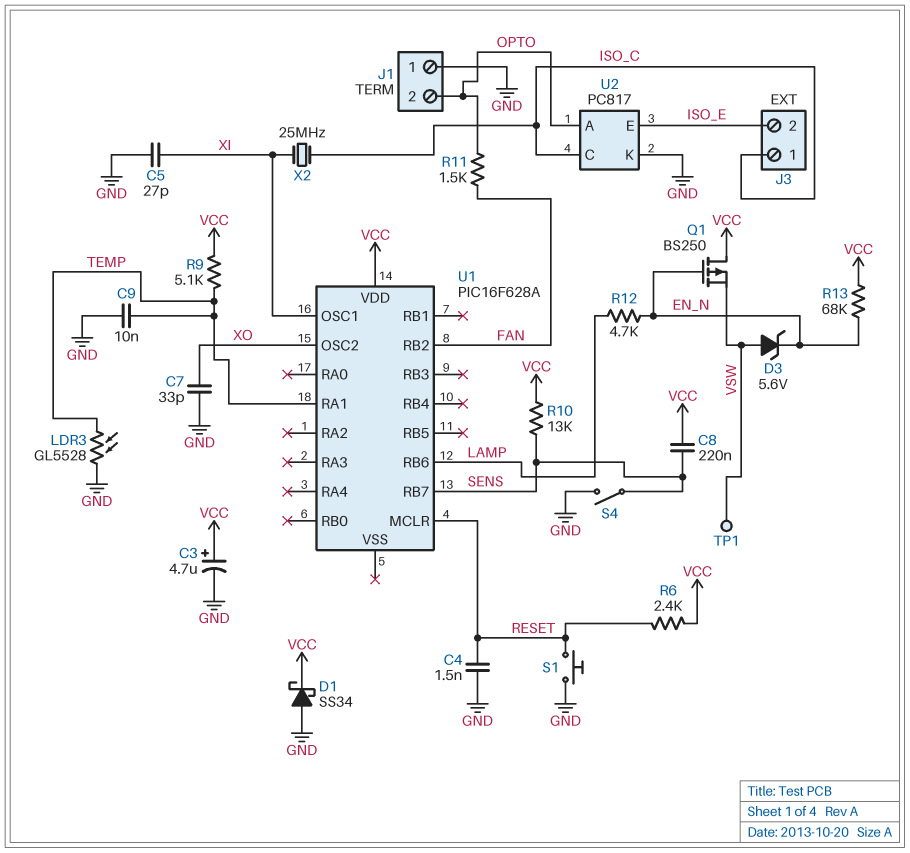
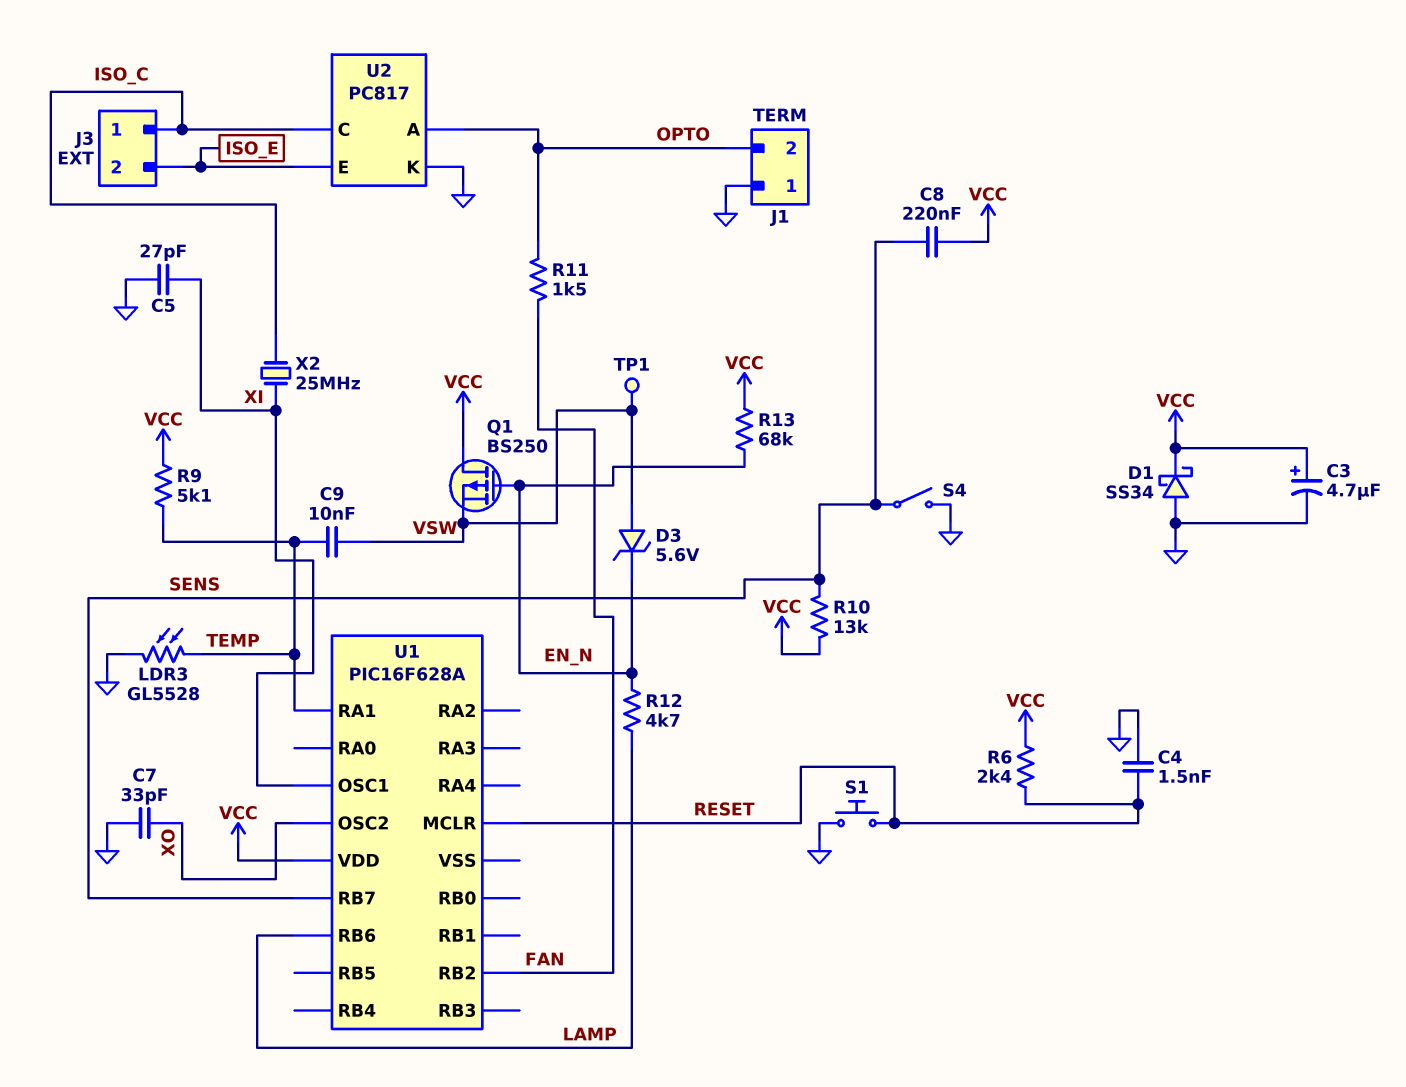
C9: 10nF (GND, TEMP) -> 10nF (TEMP, VSW)

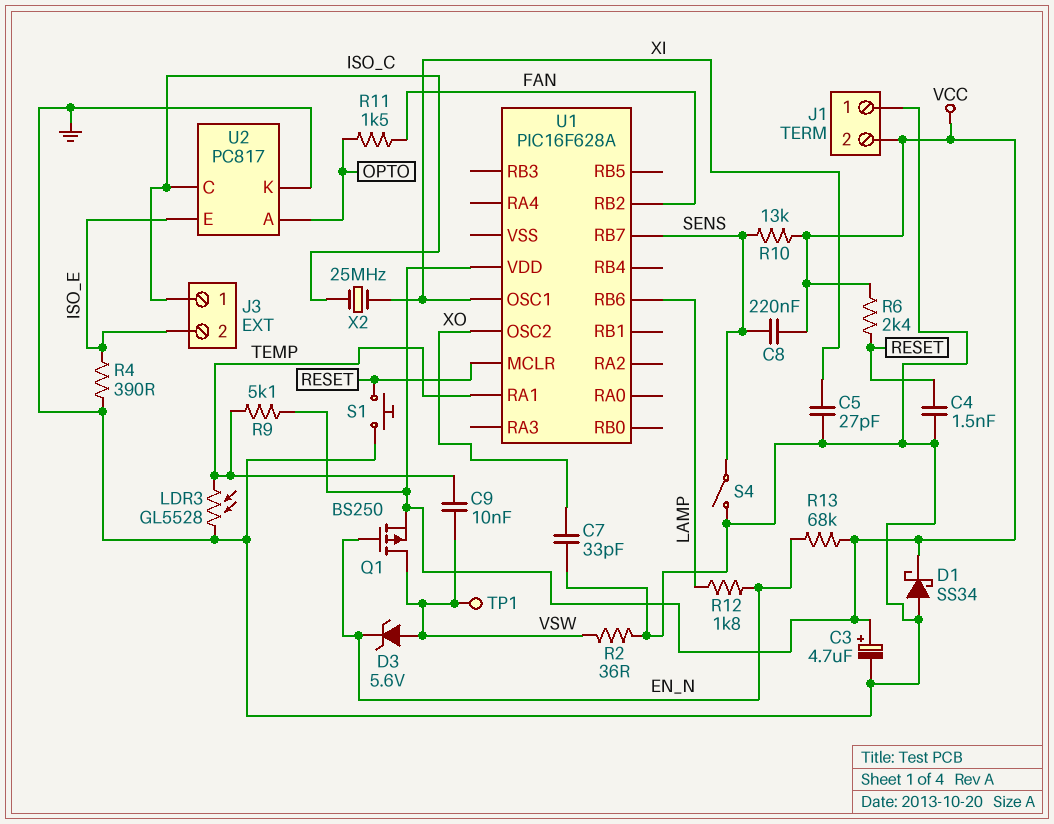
J1 pin 2: OPTO -> VCC
Q1: PMOS BS250 (G EN_N, D VCC, S VSW) -> PMOS BS250 (G EN_N, D VSW, S VCC)
R2: none -> 36 (GND, VSW)
R4: none -> 390 (GND, ISO_E)
R12: 4.7k (EN_N, LAMP) -> 1.8k (EN_N, LAMP)

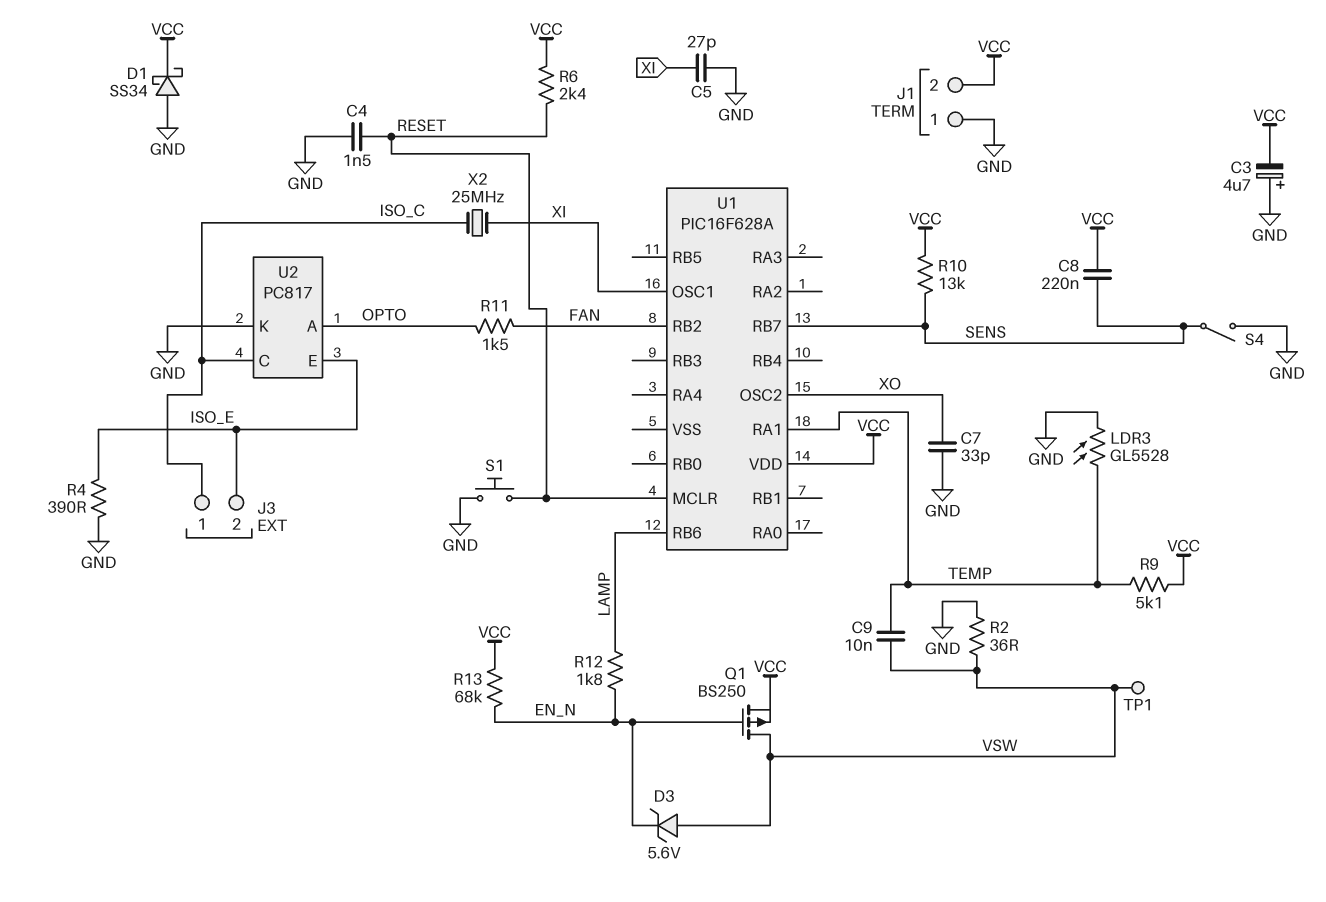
C3: 4.7uF (plus VCC, minus GND) -> 4.7uF (plus GND, minus VCC)

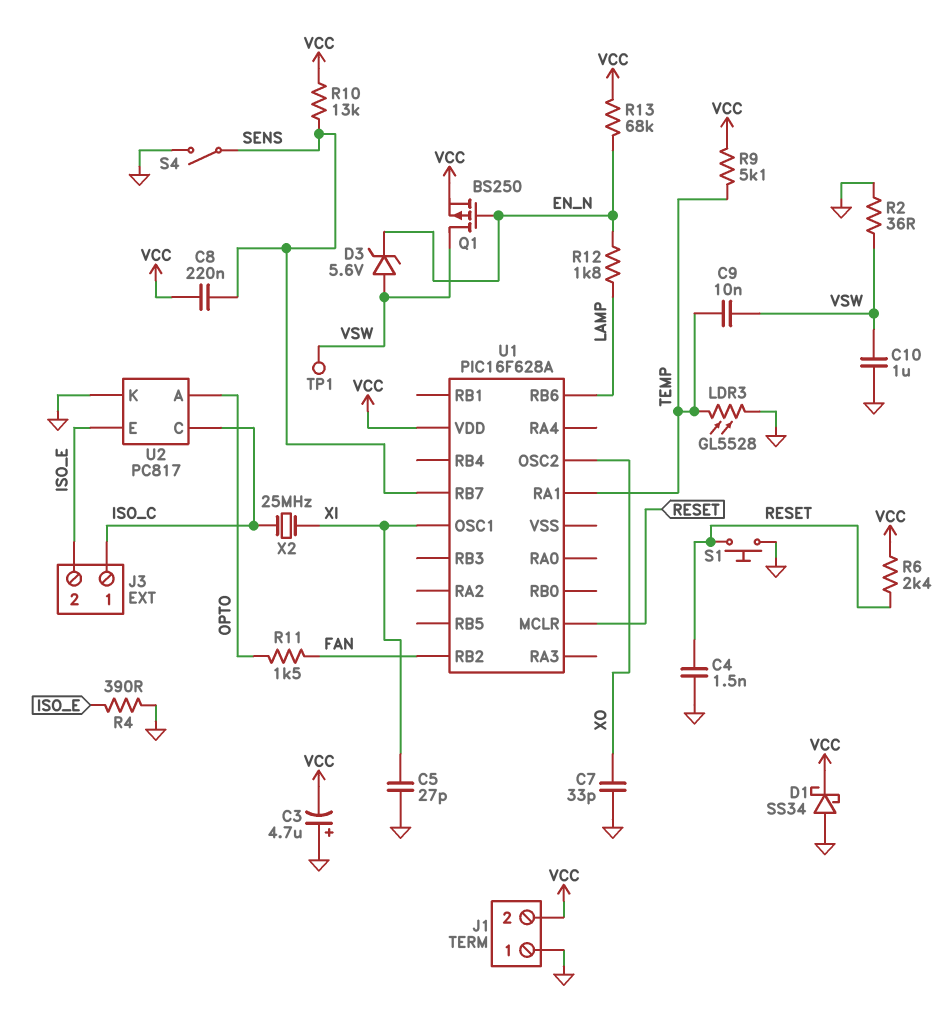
C10: none -> 1uF (GND, VSW)

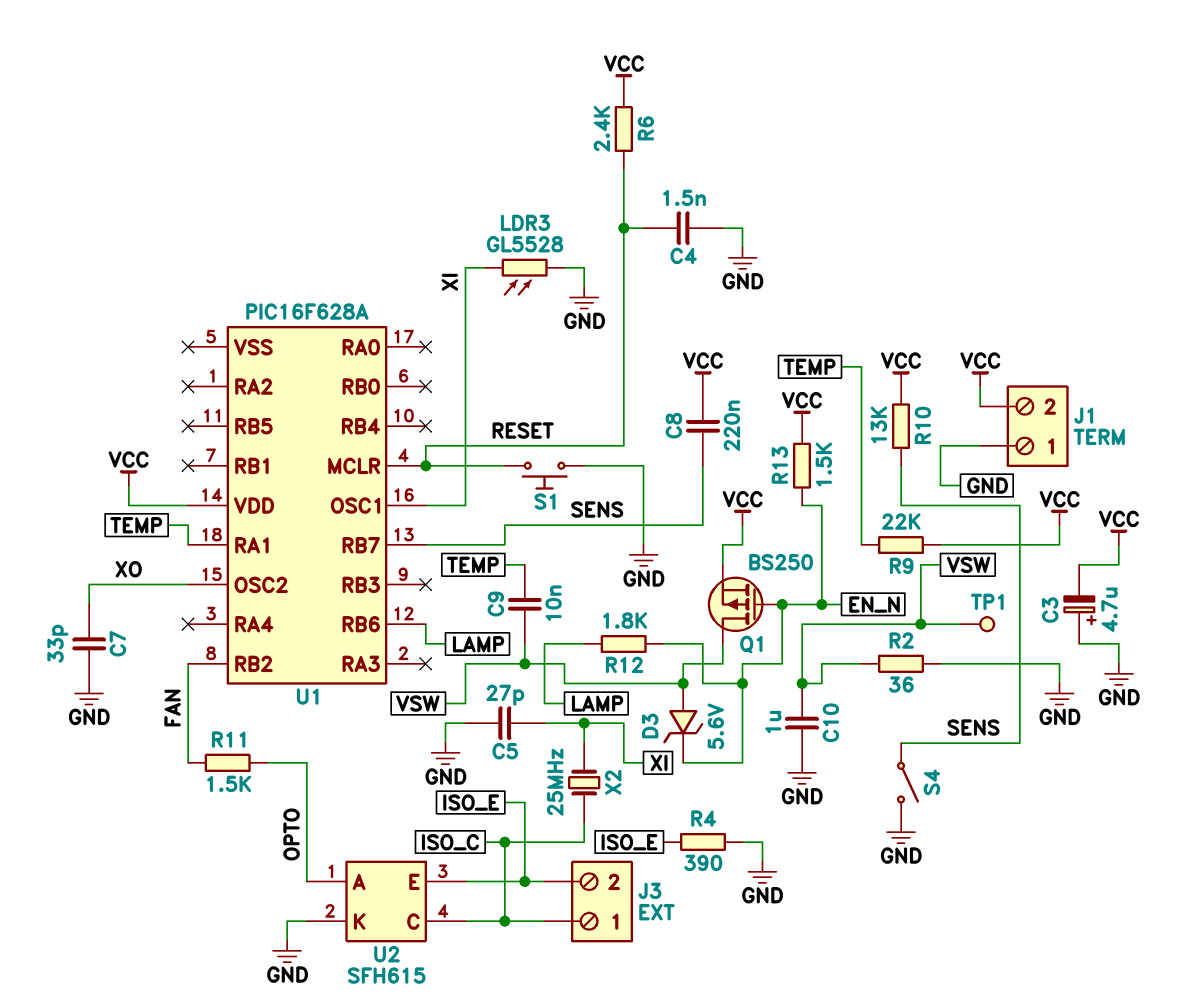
D1: schottky SS34 (A GND, K VCC) -> none
LDR3: GL5528 (GND, TEMP) -> GL5528 (GND, XI)
R9: 5.1k (TEMP, VCC) -> 22k (TEMP, VCC)
R13: 68k (EN_N, VCC) -> 1.5k (EN_N, VCC)
U2: PC817 -> SFH615

